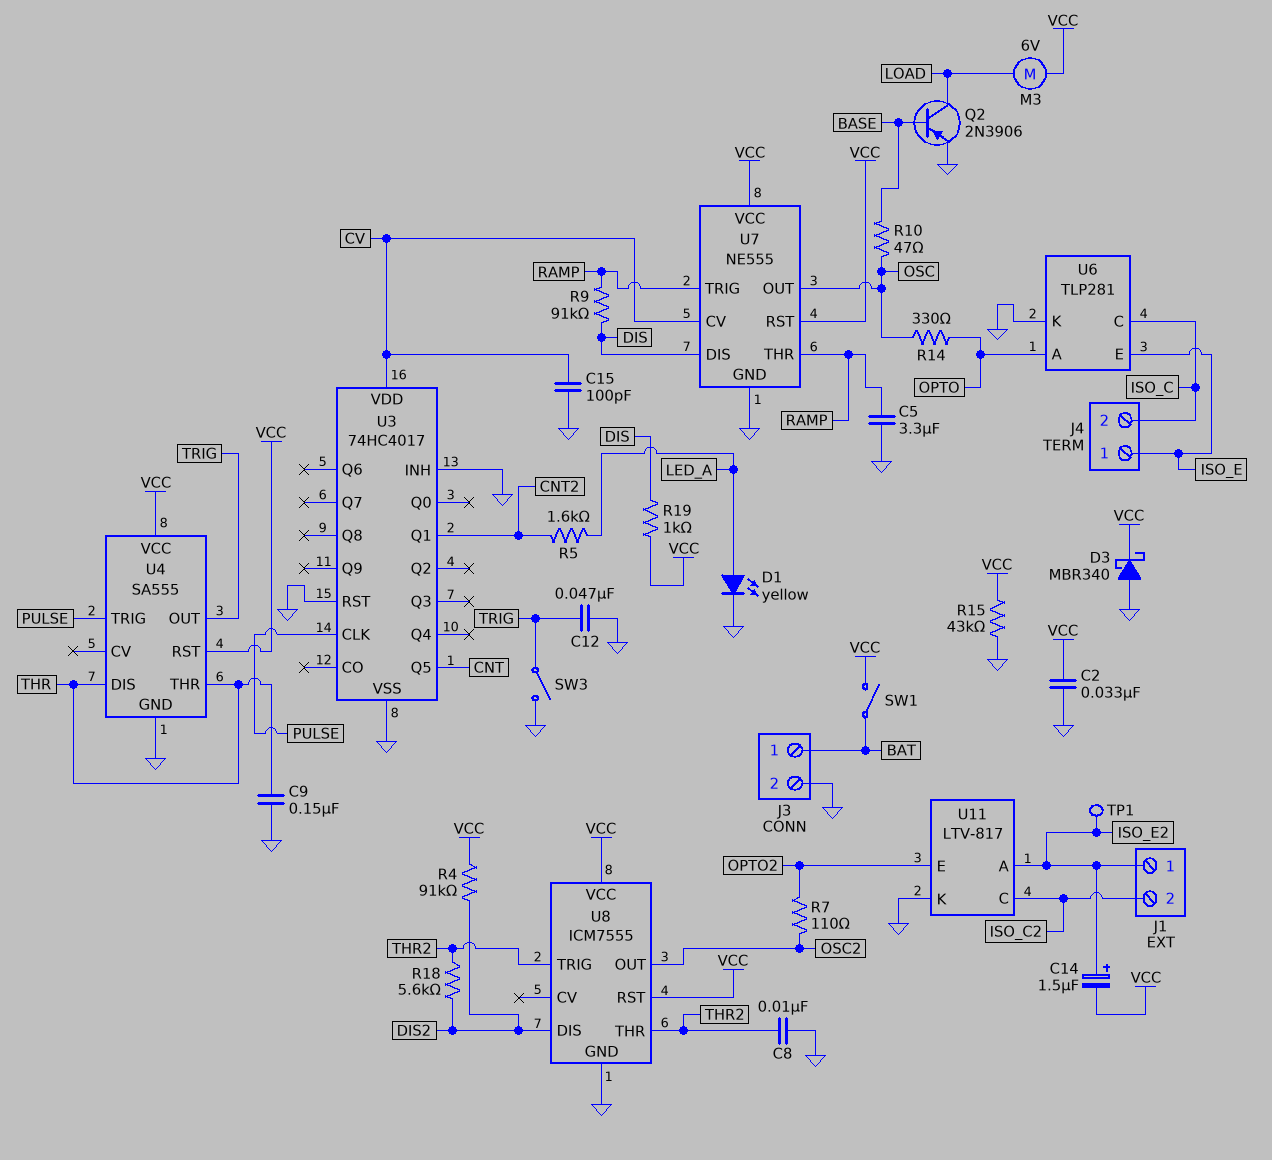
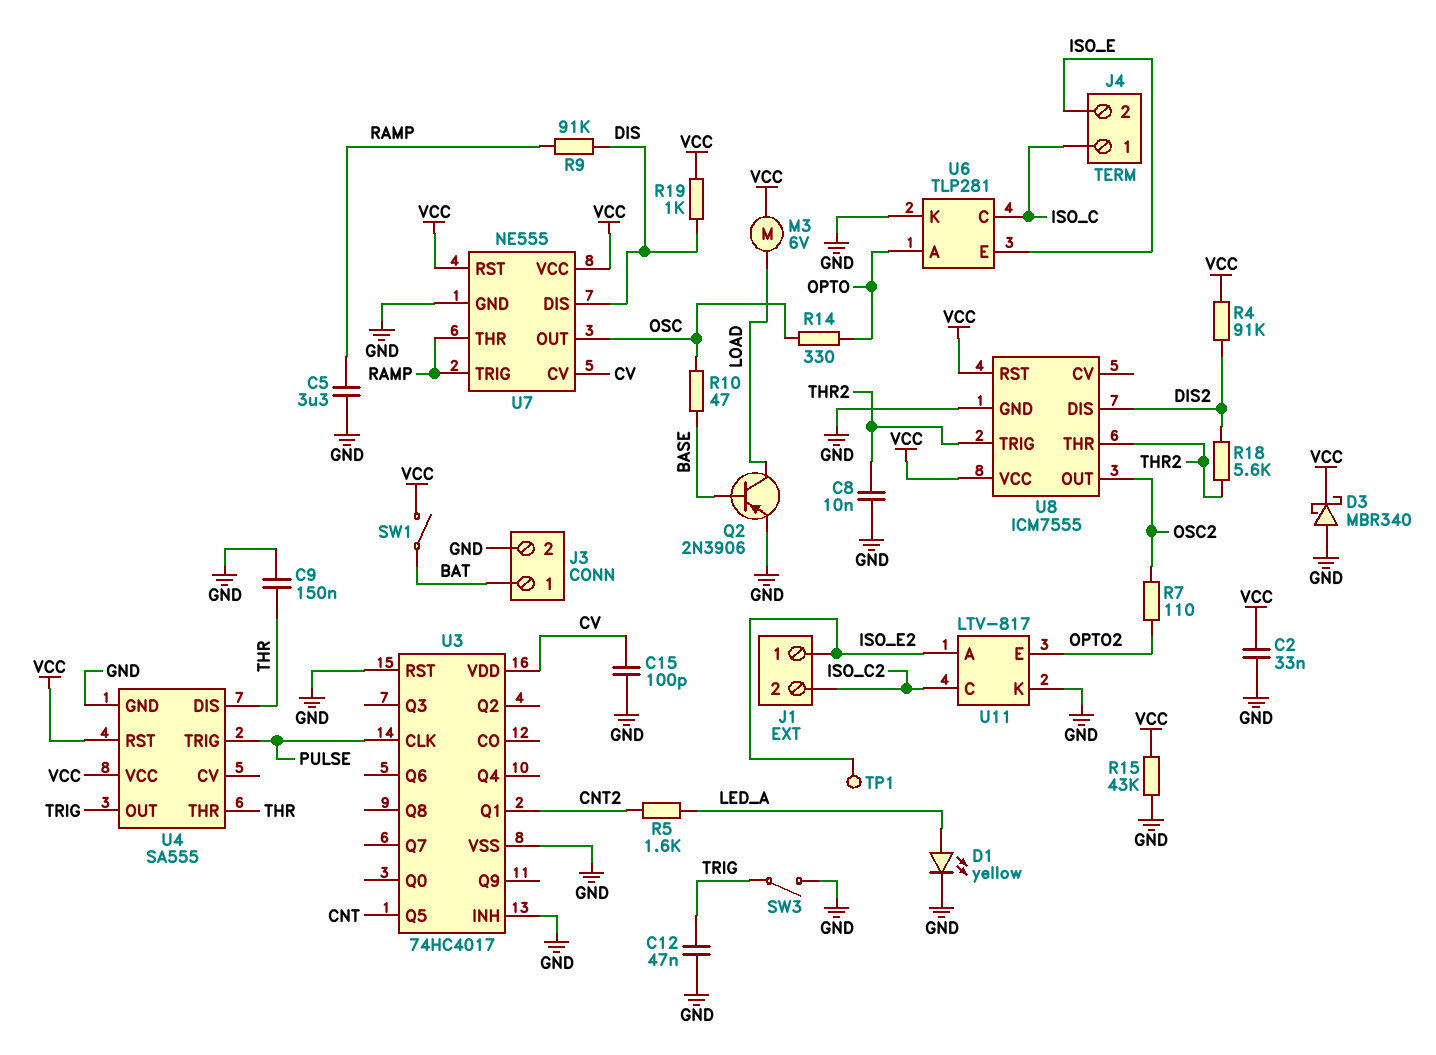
C14: 1.5uF (plus ISO_E2, minus VCC) -> none
J4 pin 1: ISO_E -> ISO_C
J4 pin 2: ISO_C -> ISO_E

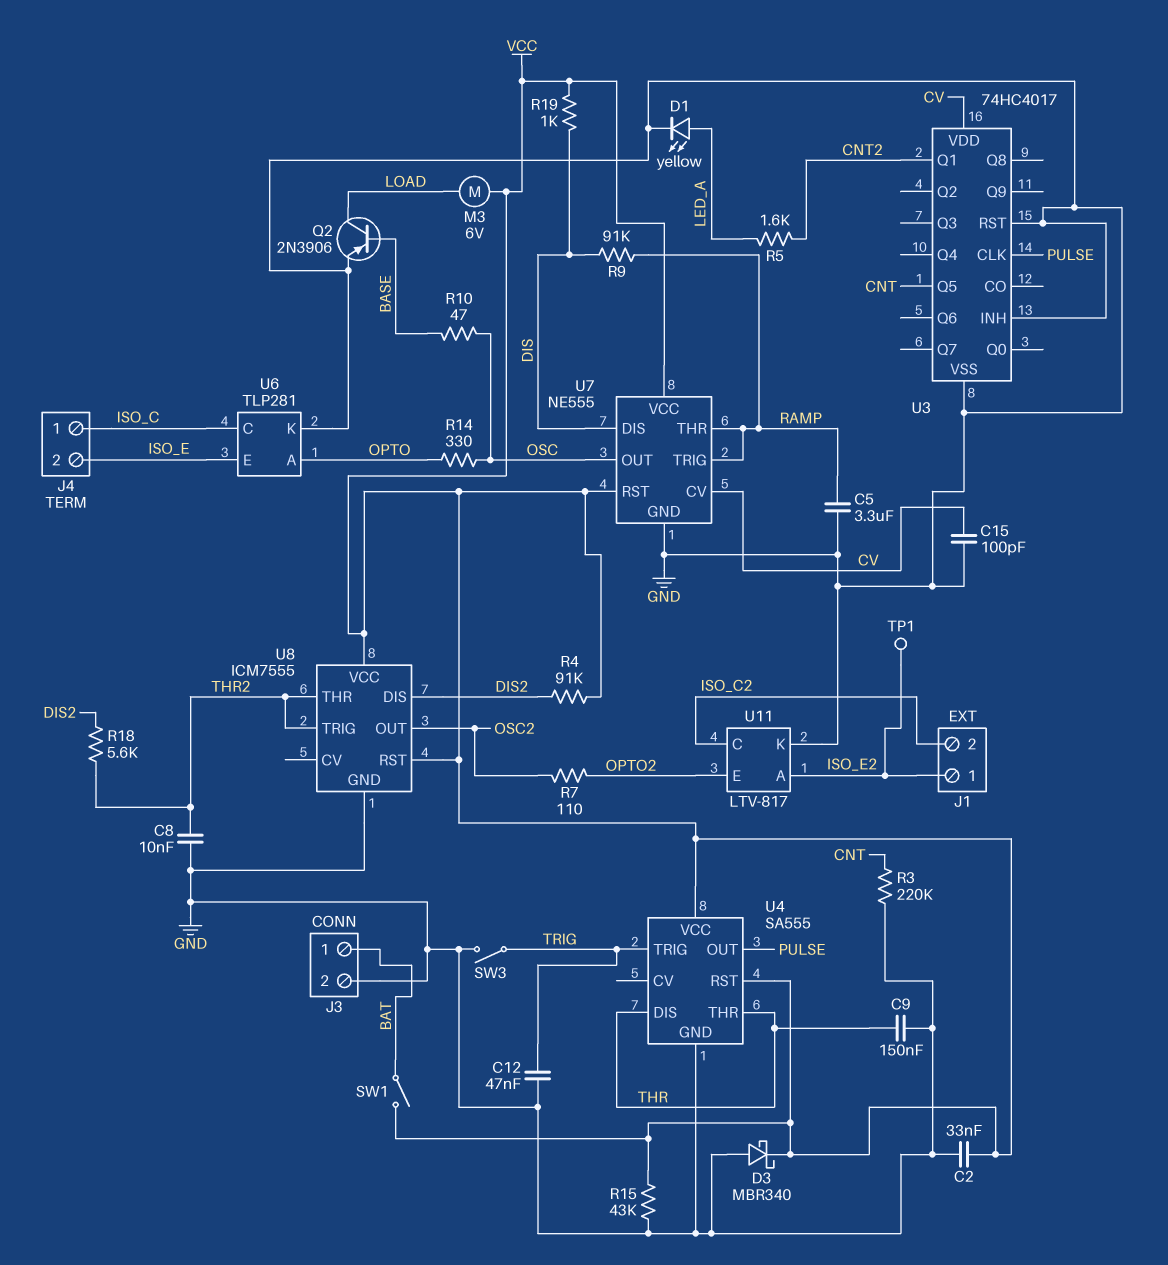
R3: none -> 220k (CNT, GND)
U4 pin OUT: TRIG -> PULSE
U4 pin TRIG: PULSE -> TRIG

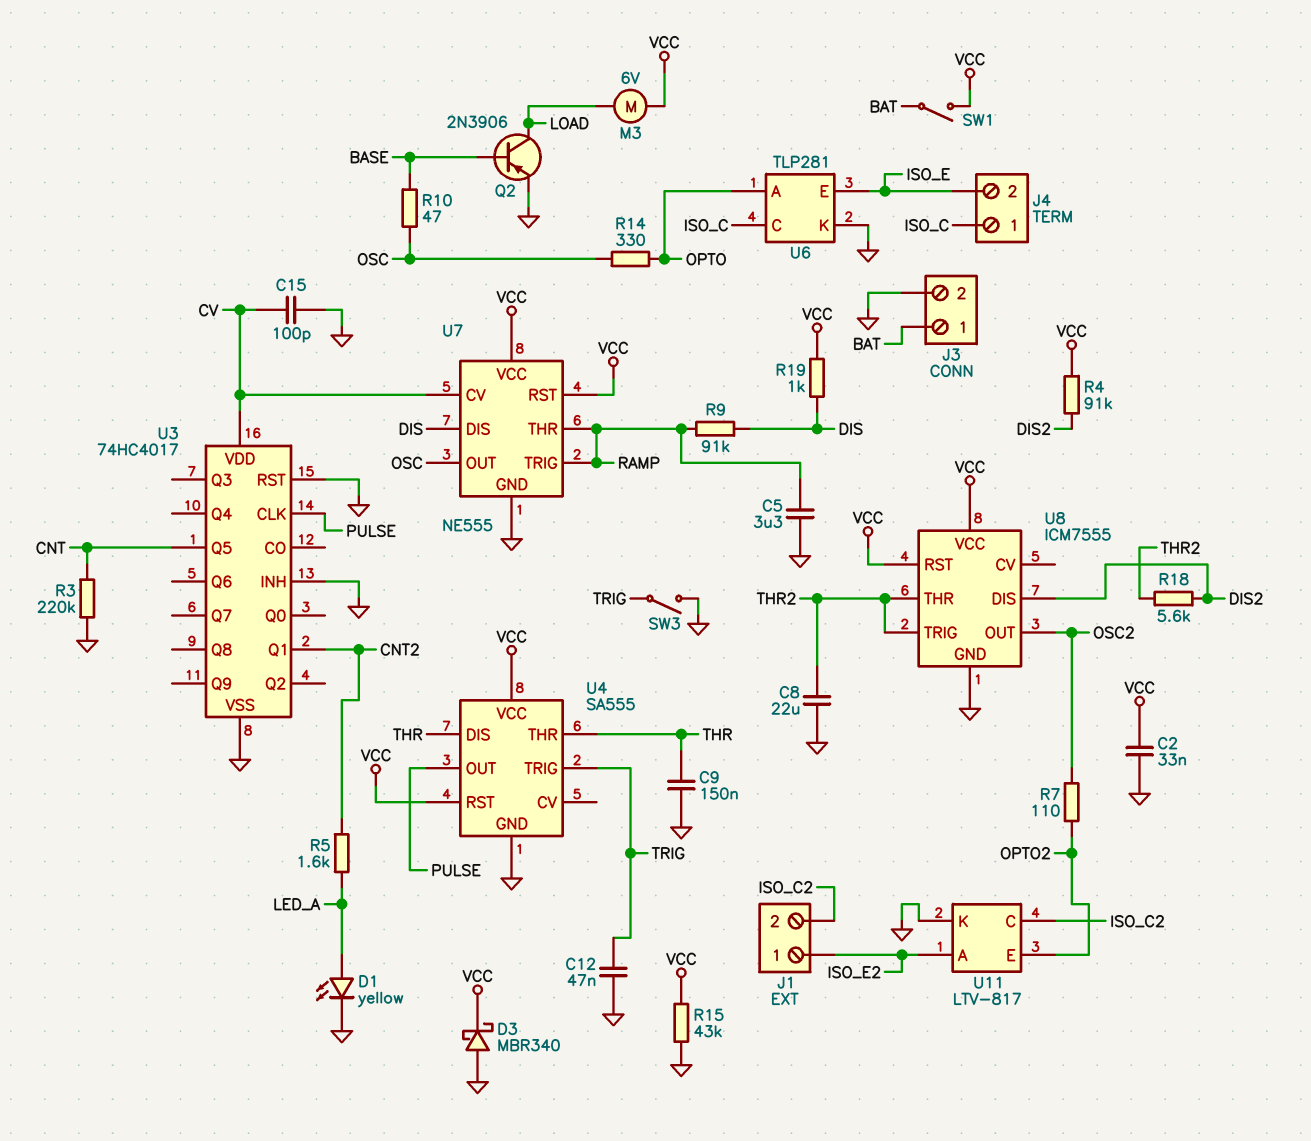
C8: 10nF (GND, THR2) -> 22uF (GND, THR2)
TP1: test point (ISO_E2) -> none

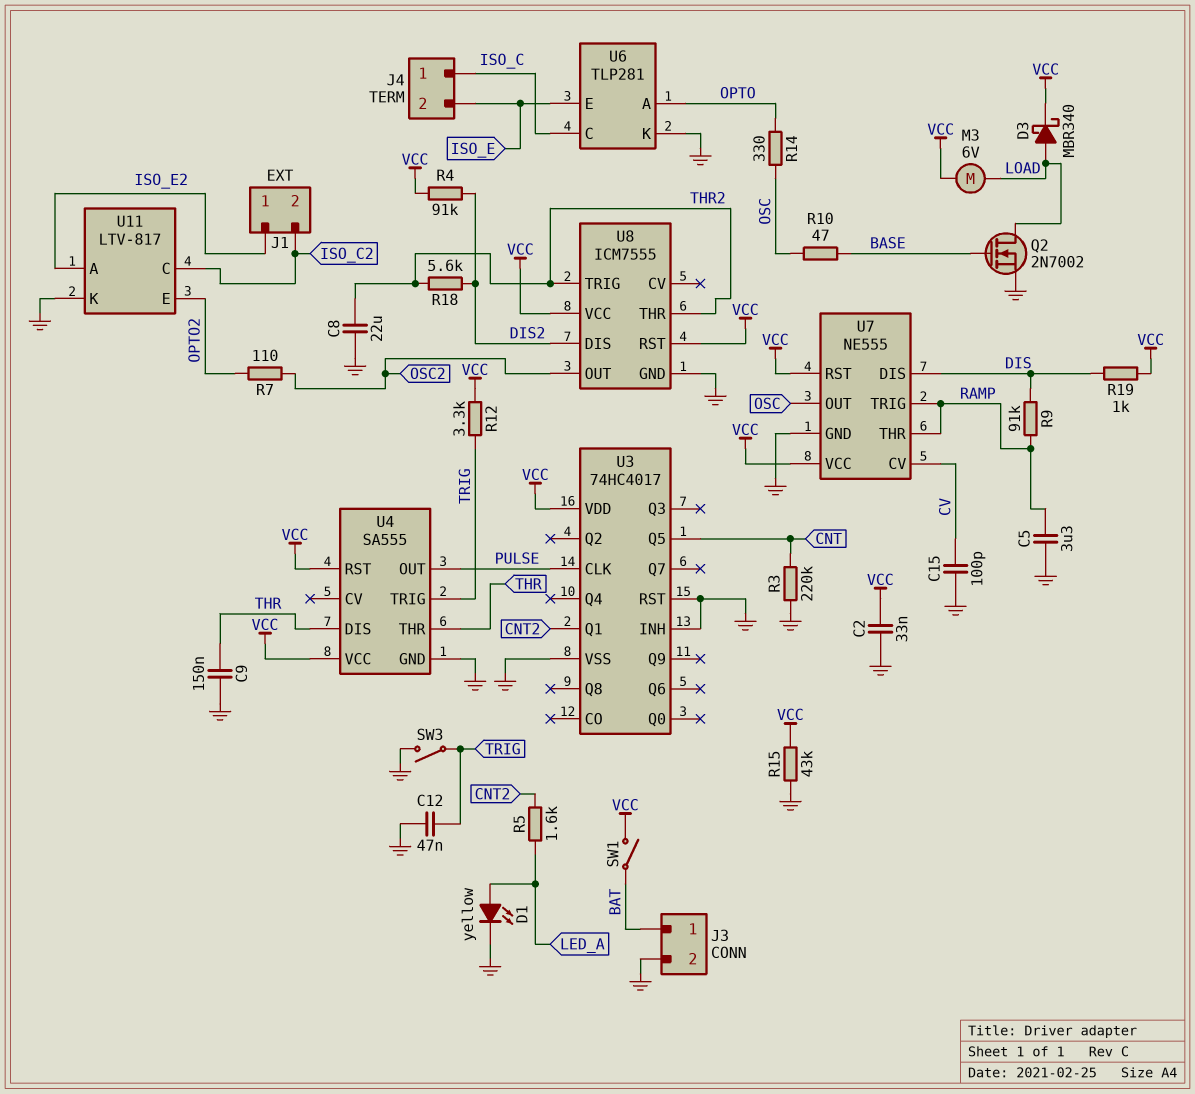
D3: schottky MBR340 (A GND, K VCC) -> schottky MBR340 (A LOAD, K VCC)
Q2: PNP 2N3906 (B BASE, C LOAD, E GND) -> NMOS 2N7002 (G BASE, D LOAD, S GND)
R12: none -> 3.3k (TRIG, VCC)
U3 pin VDD: CV -> VCC

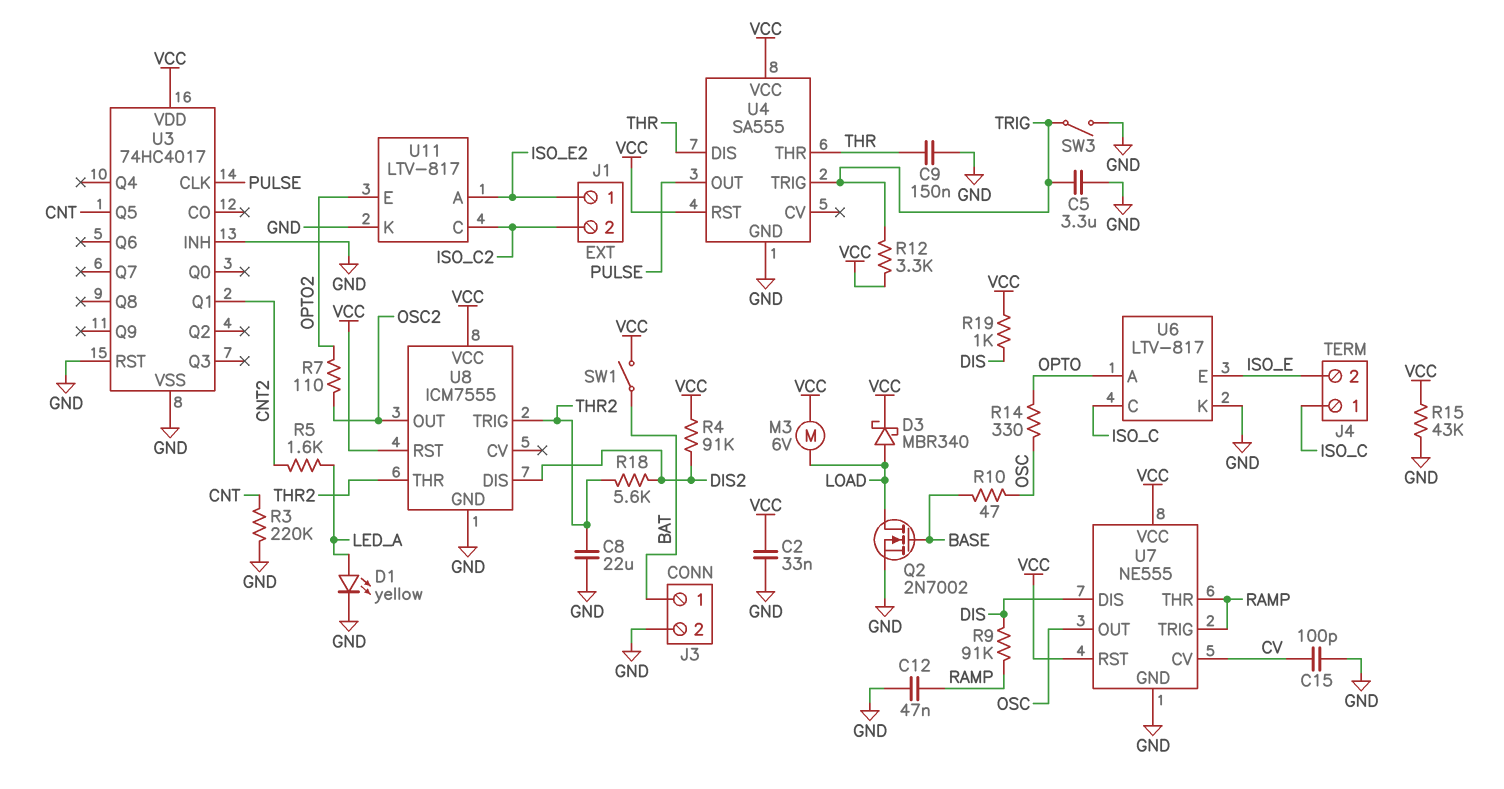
C5: 3.3uF (GND, RAMP) -> 3.3uF (GND, TRIG)
C12: 47nF (GND, TRIG) -> 47nF (GND, RAMP)
U6: TLP281 -> LTV-817

